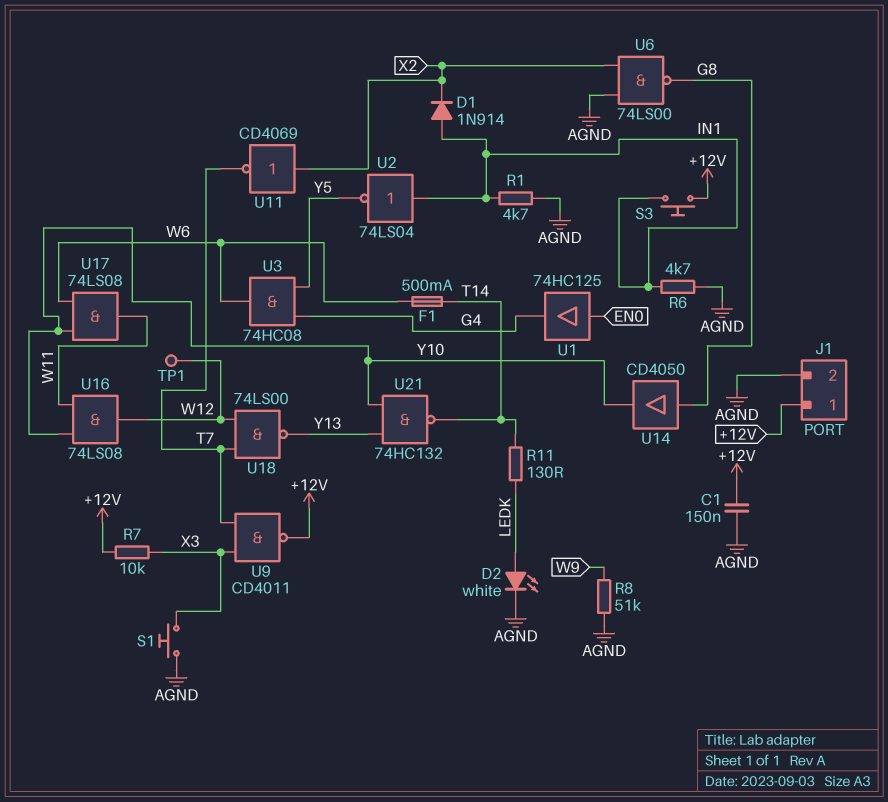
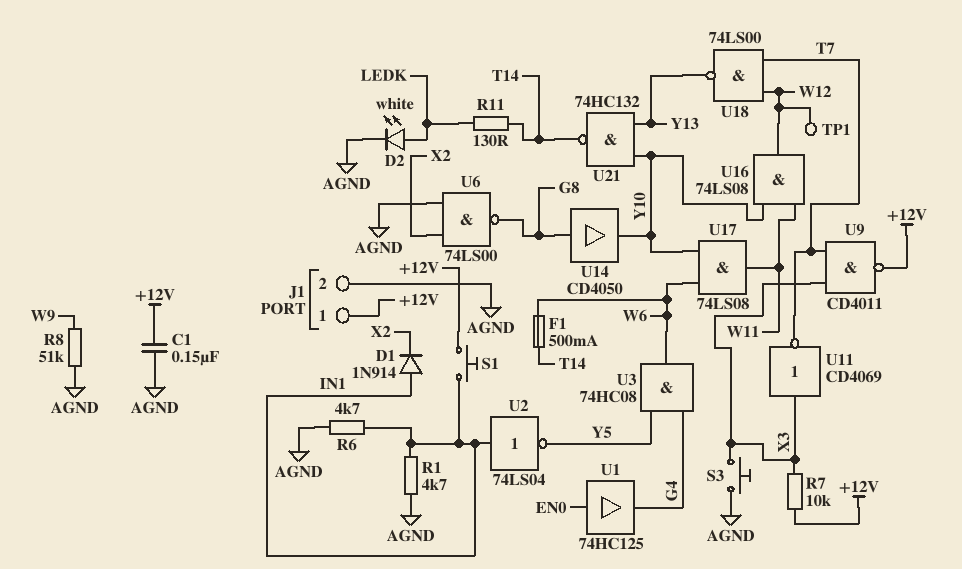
S1: button (AGND, X3) -> button (+12V, IN1)
S3: button (+12V, IN1) -> button (AGND, X3)
U11: NOT CD4069 (in X2, out T7) -> NOT CD4069 (in X3, out T7)

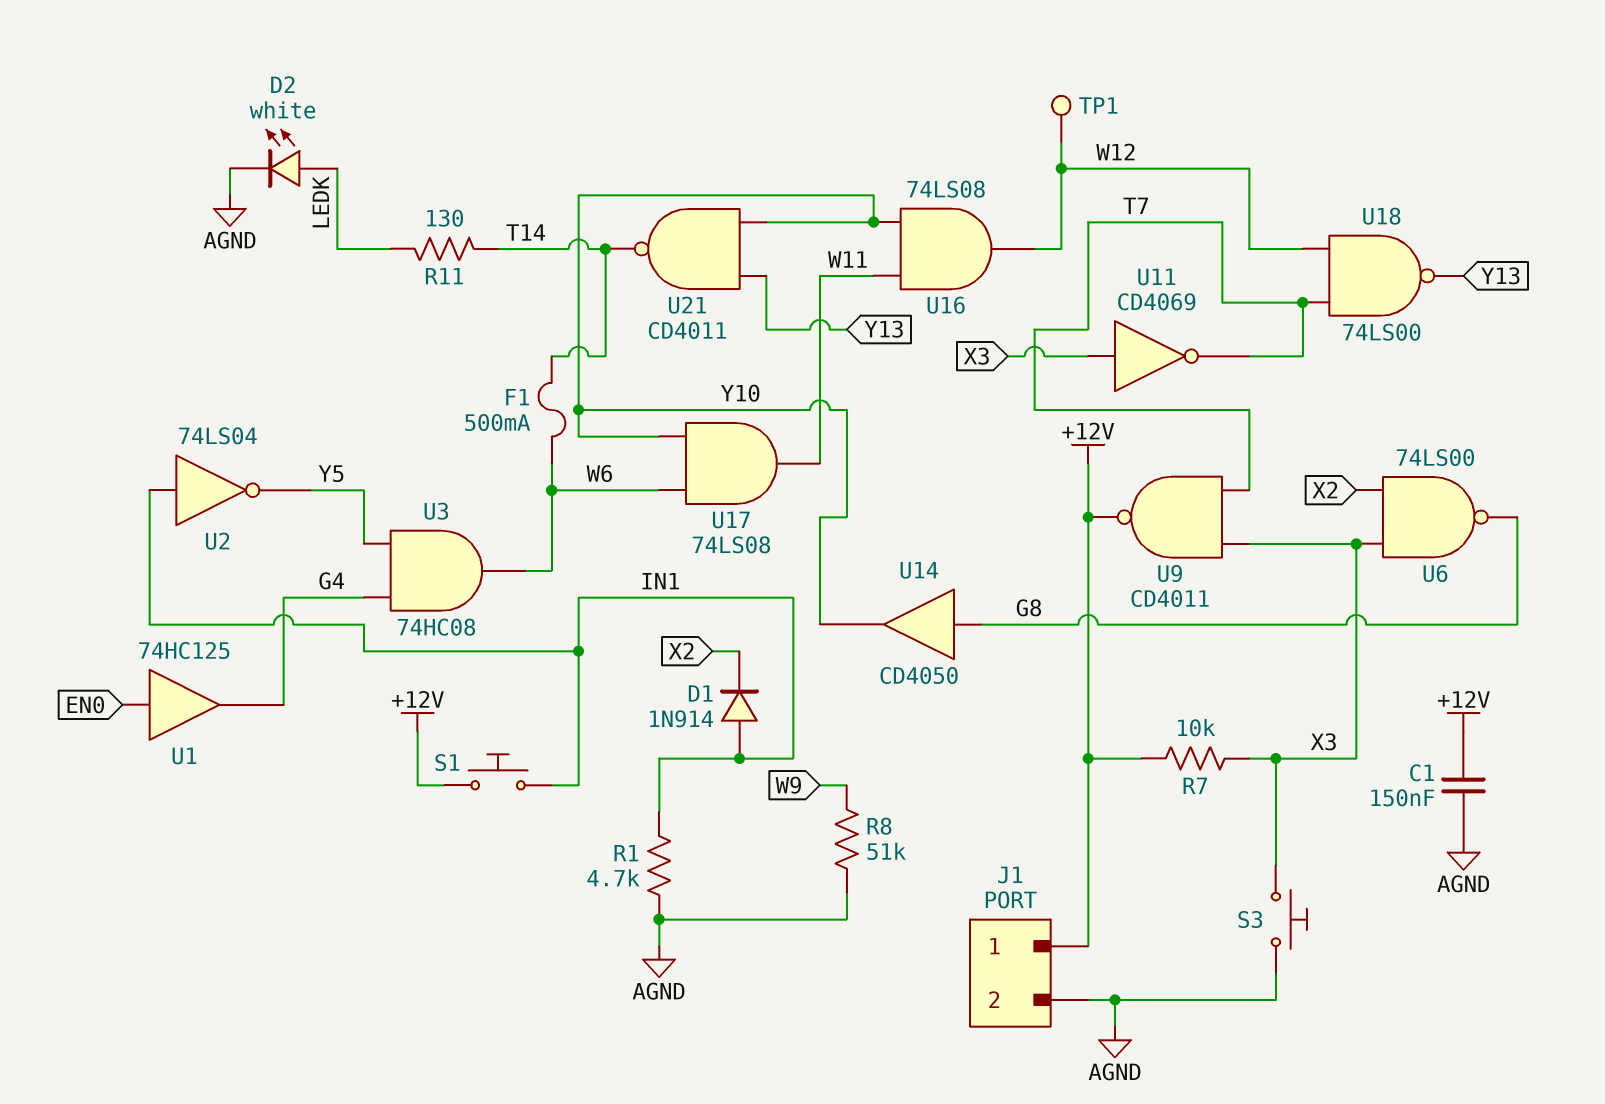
R6: 4.7k (AGND, IN1) -> none
U6: NAND 74LS00 (in AGND, in X2, out G8) -> NAND 74LS00 (in X2, in X3, out G8)
U21: NAND 74HC132 (in Y10, in Y13, out T14) -> NAND CD4011 (in Y10, in Y13, out T14)

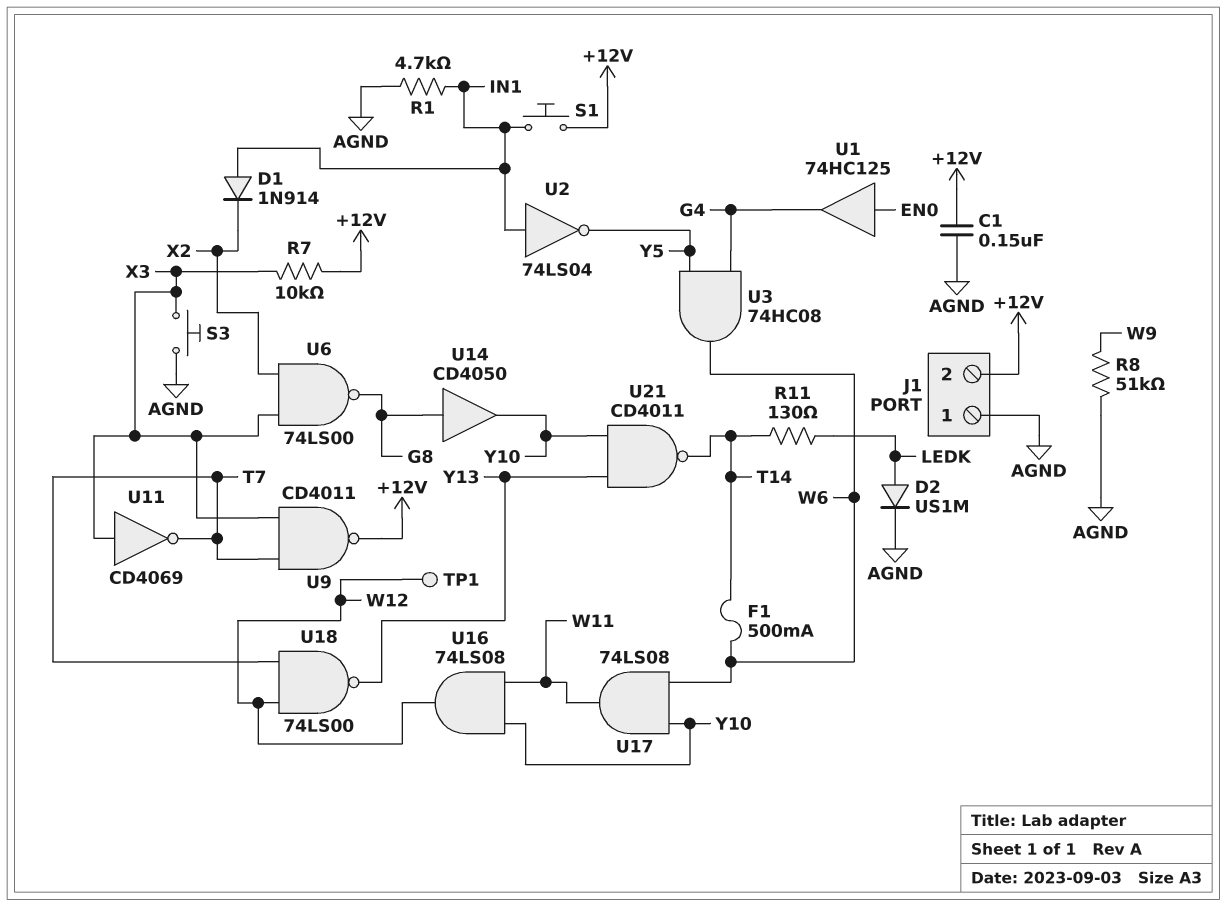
D2: LED white (A LEDK, K AGND) -> diode US1M (A LEDK, K AGND)
J1 pin 1: +12V -> AGND
J1 pin 2: AGND -> +12V

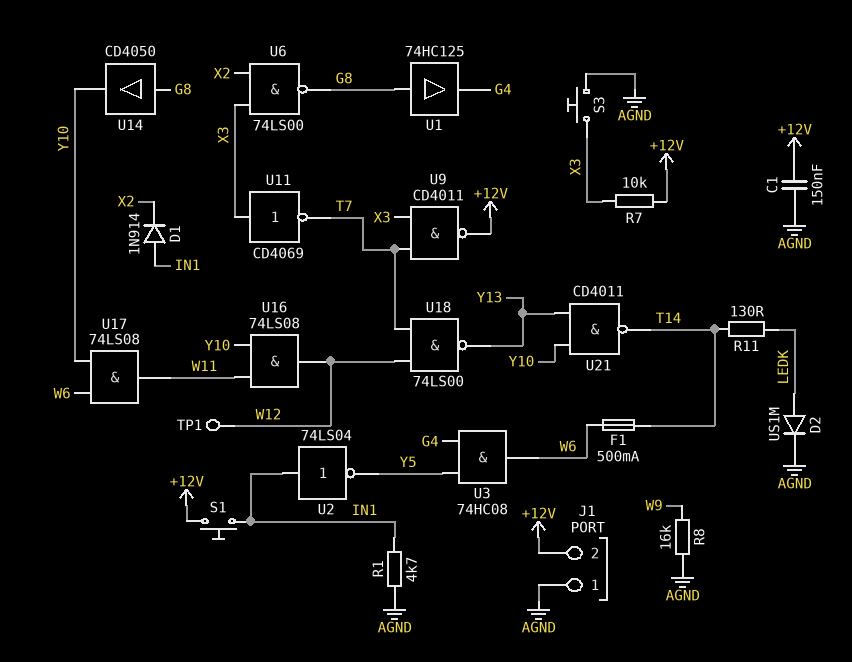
R8: 51k (AGND, W9) -> 16k (AGND, W9)
U1: buffer 74HC125 (in EN0, out G4) -> buffer 74HC125 (in G8, out G4)

